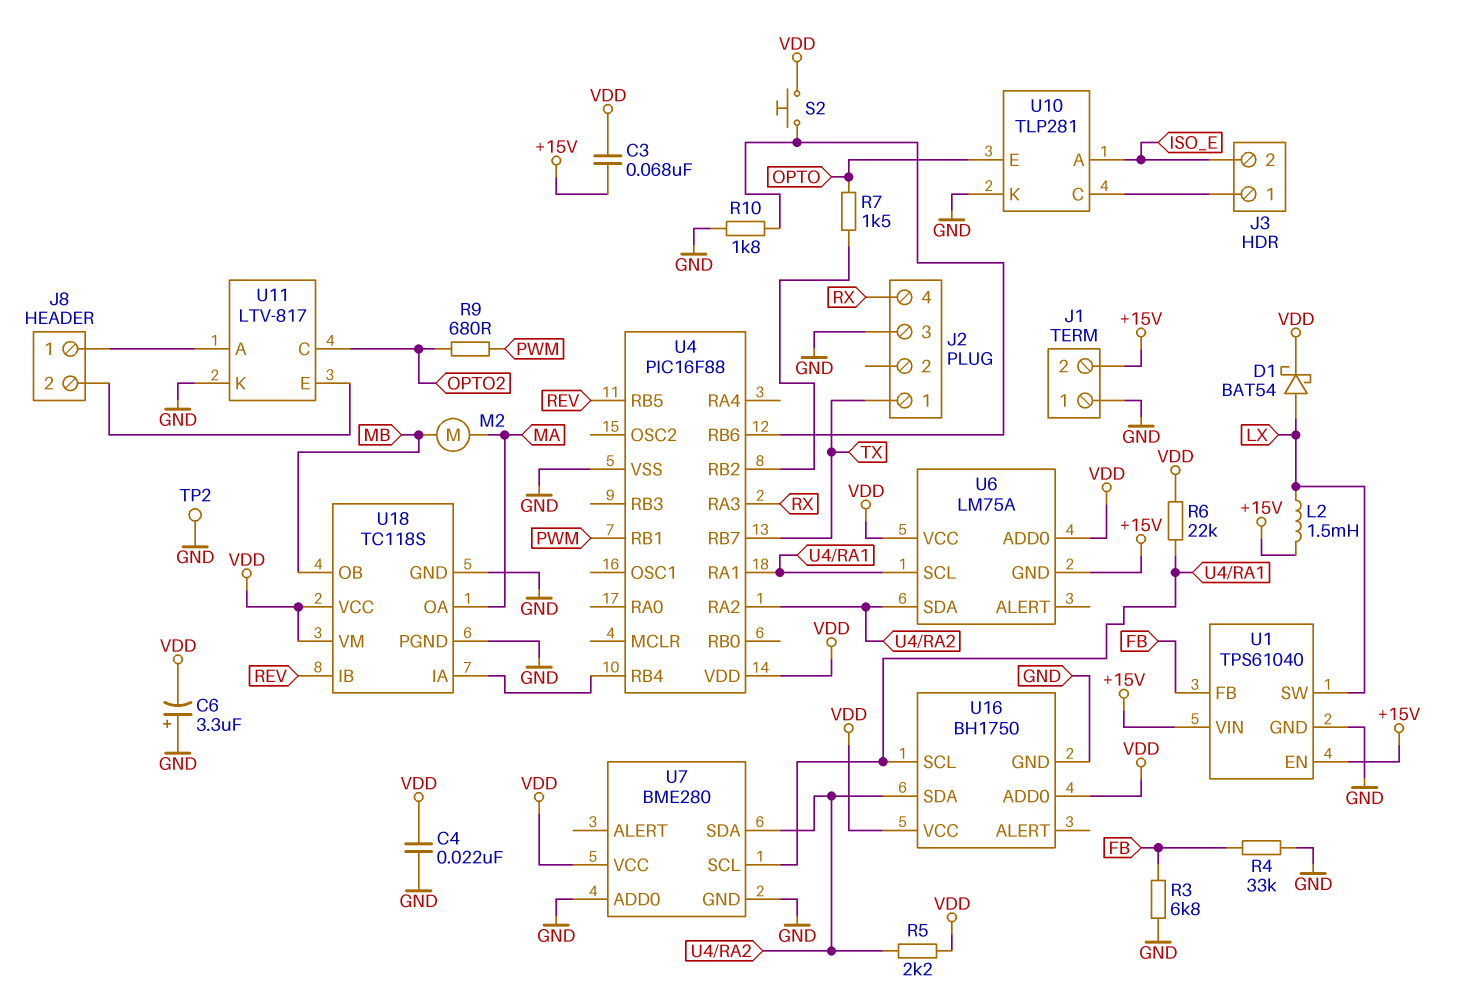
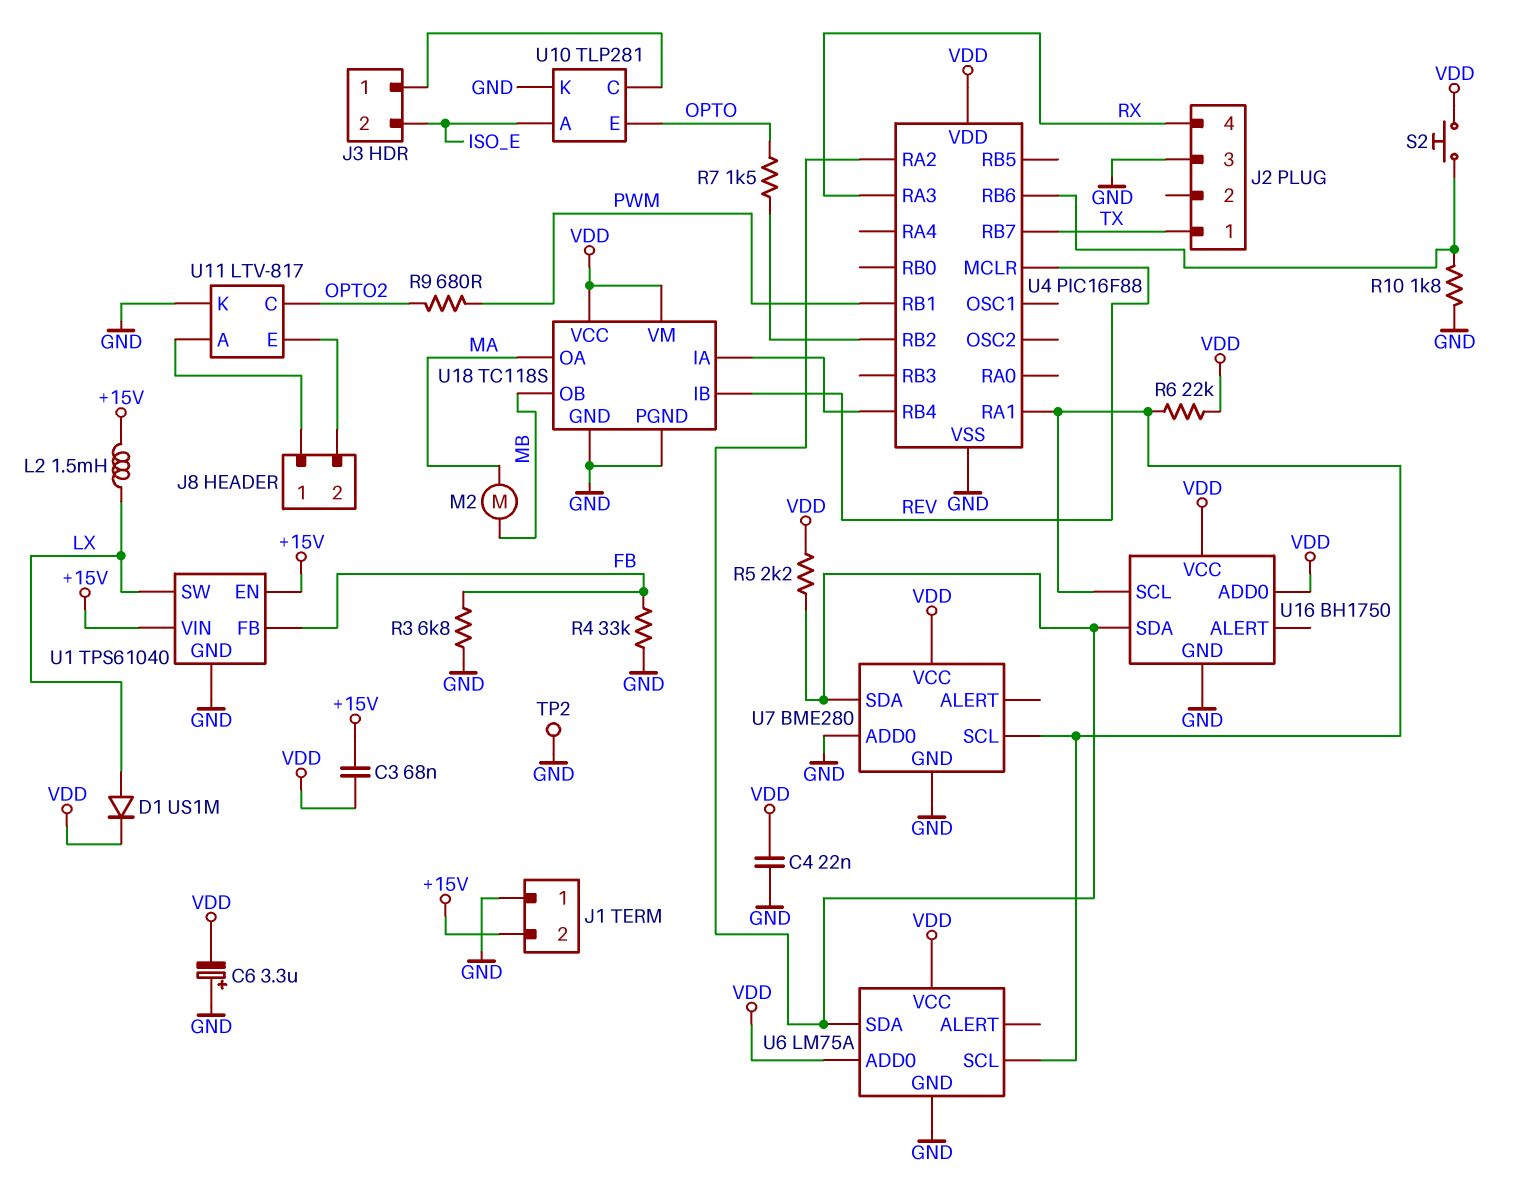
D1: schottky BAT54 (A LX, K VDD) -> diode US1M (A LX, K VDD)
U4 pin MCLR: none -> REV
U4 pin RB5: REV -> none
U6 pin GND: +15V -> GND

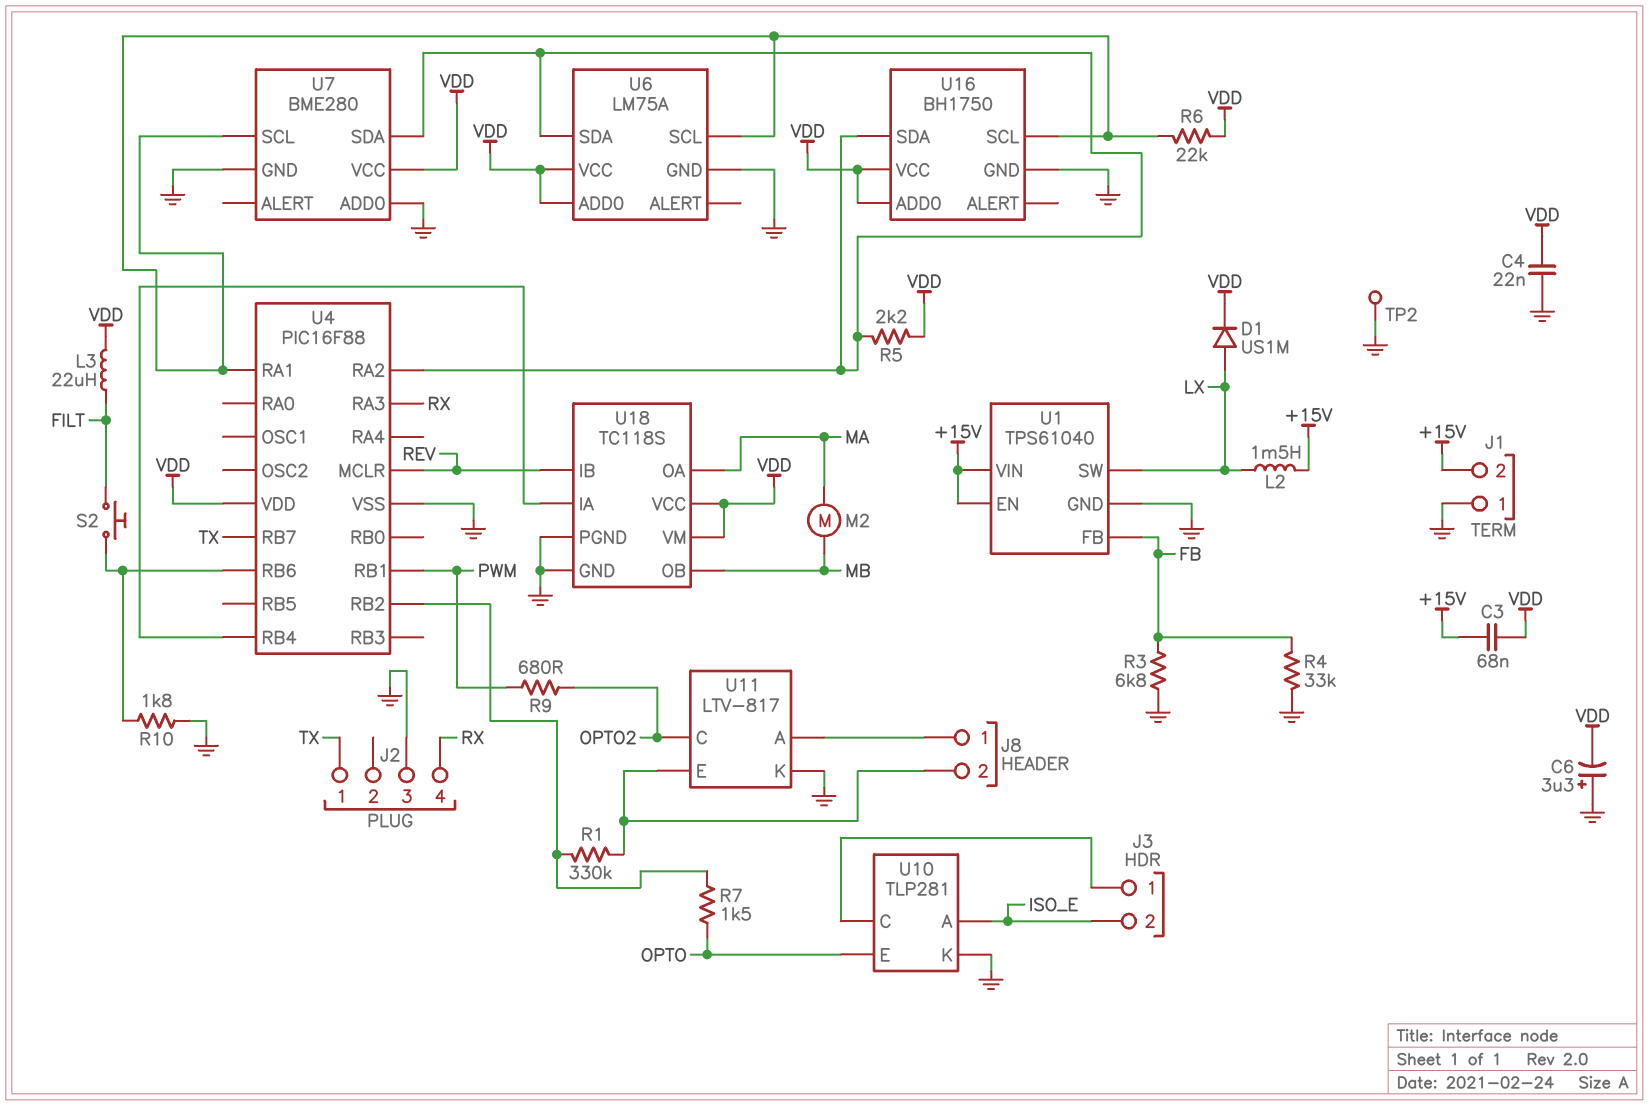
L3: none -> 22uH (FILT, VDD)
R1: none -> 330k (J8/2, U4/RB2)
S2: button (U4/RB6, VDD) -> button (FILT, U4/RB6)

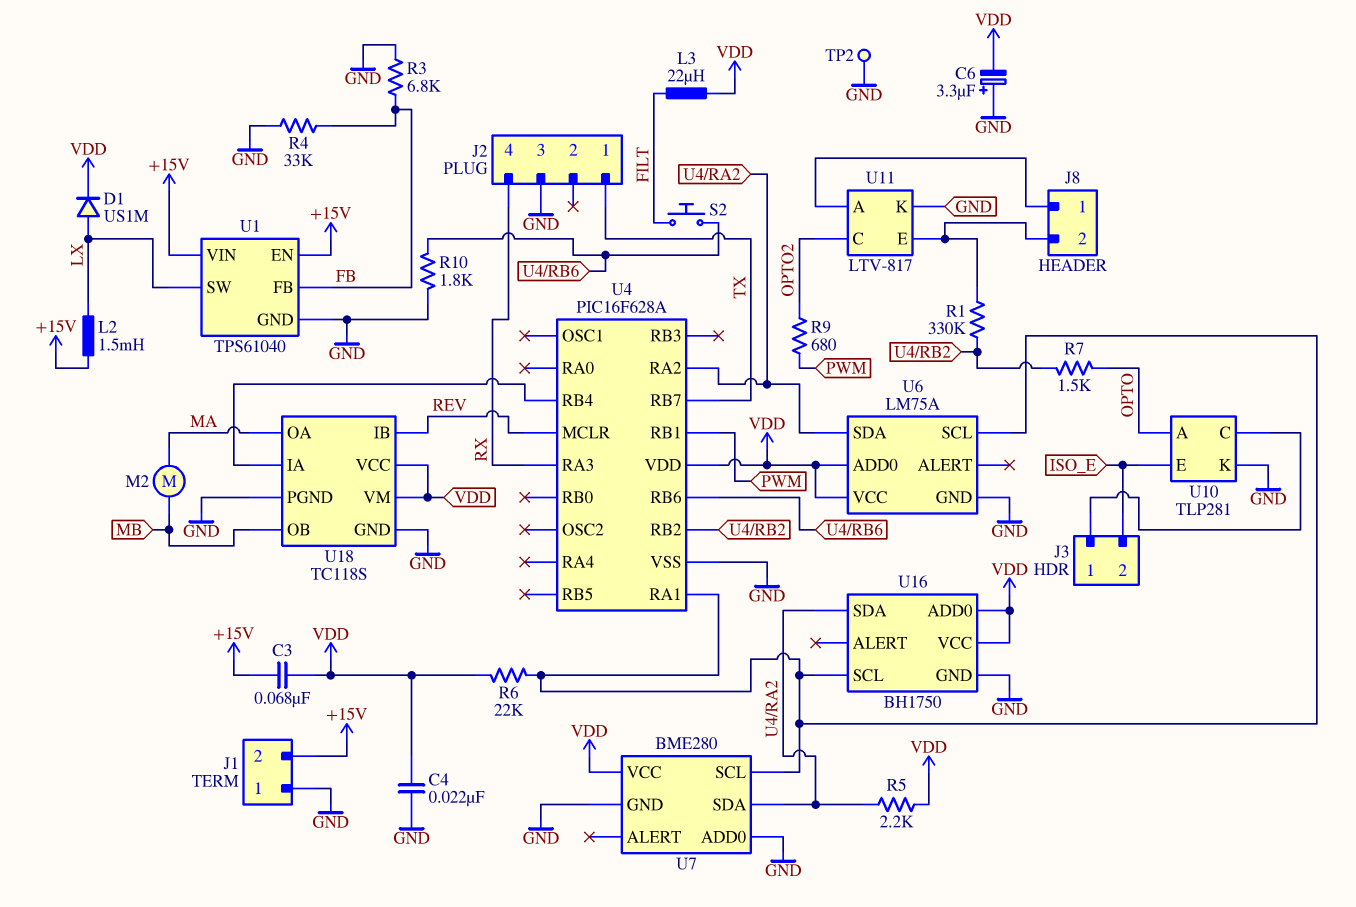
U4: PIC16F88 -> PIC16F628A
U10 pin A: ISO_E -> OPTO
U10 pin E: OPTO -> ISO_E

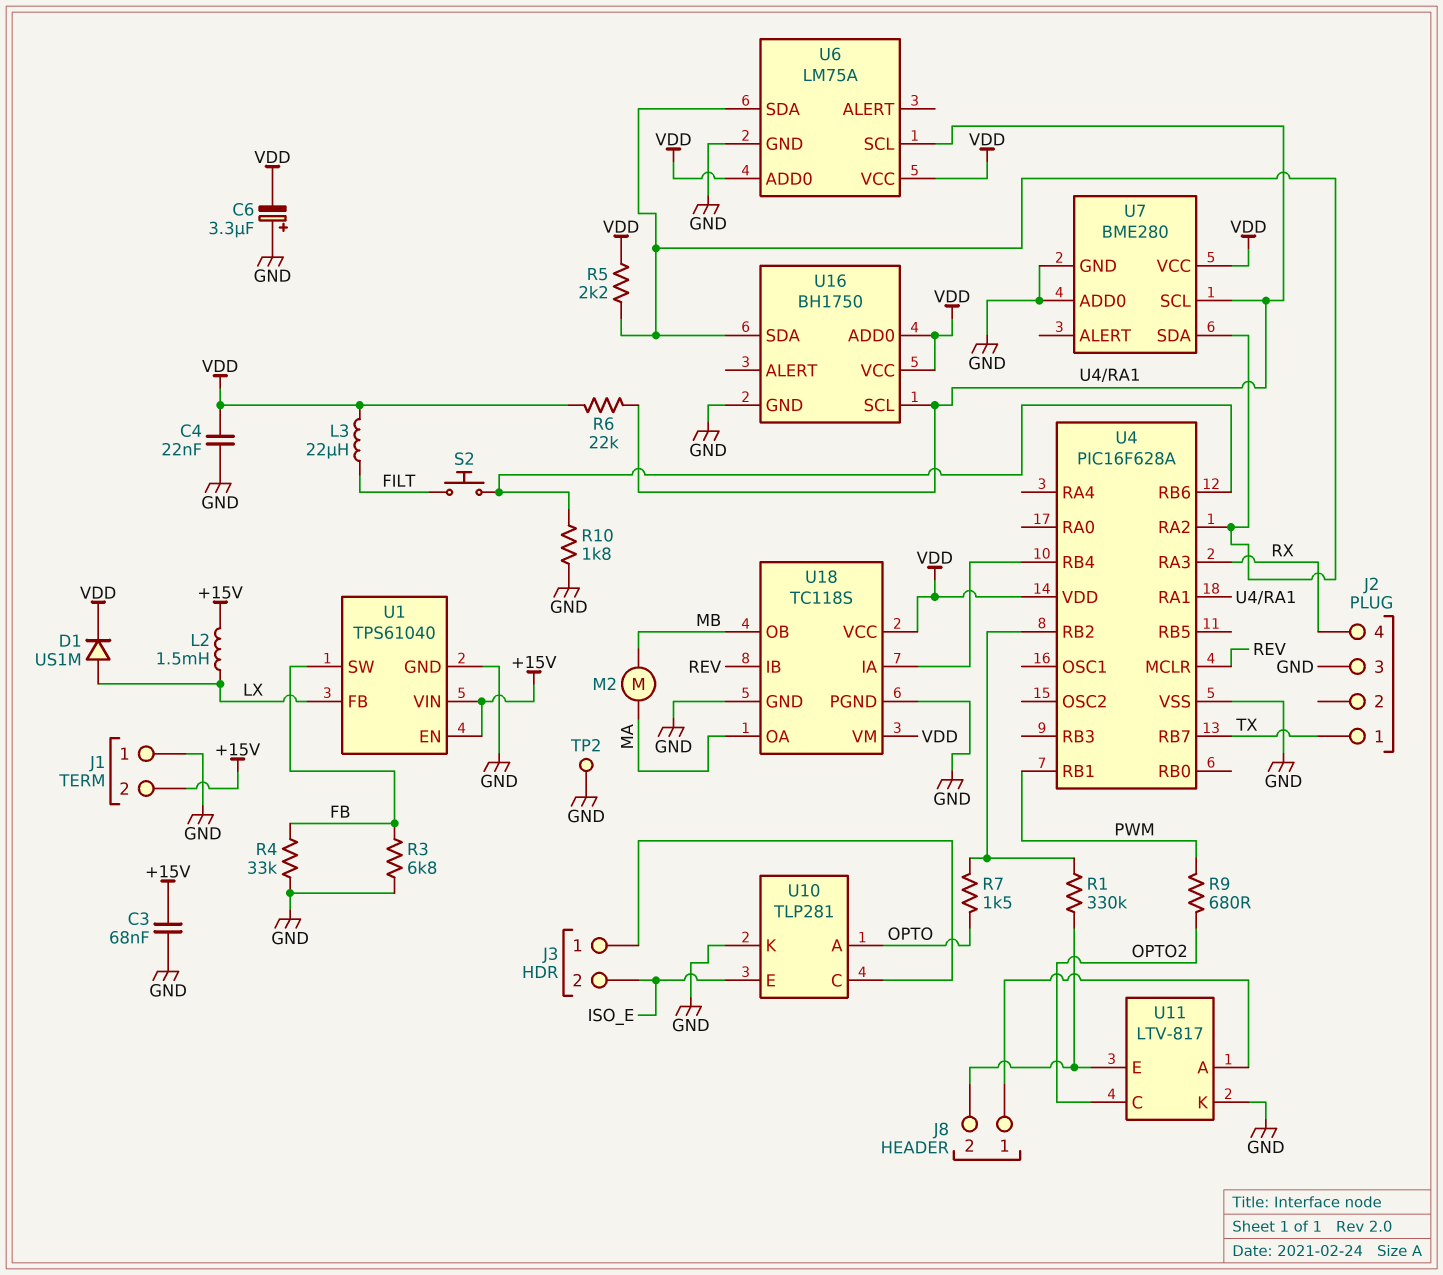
C3: 68nF (+15V, VDD) -> 68nF (+15V, GND)
U1 pin FB: FB -> LX
U1 pin SW: LX -> FB

